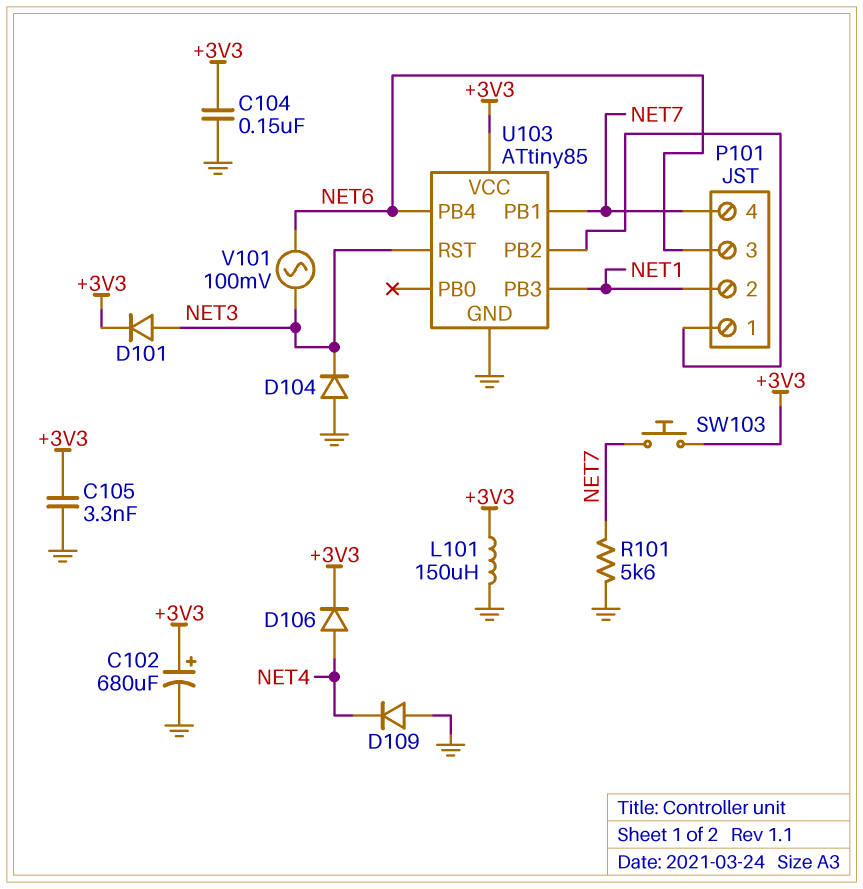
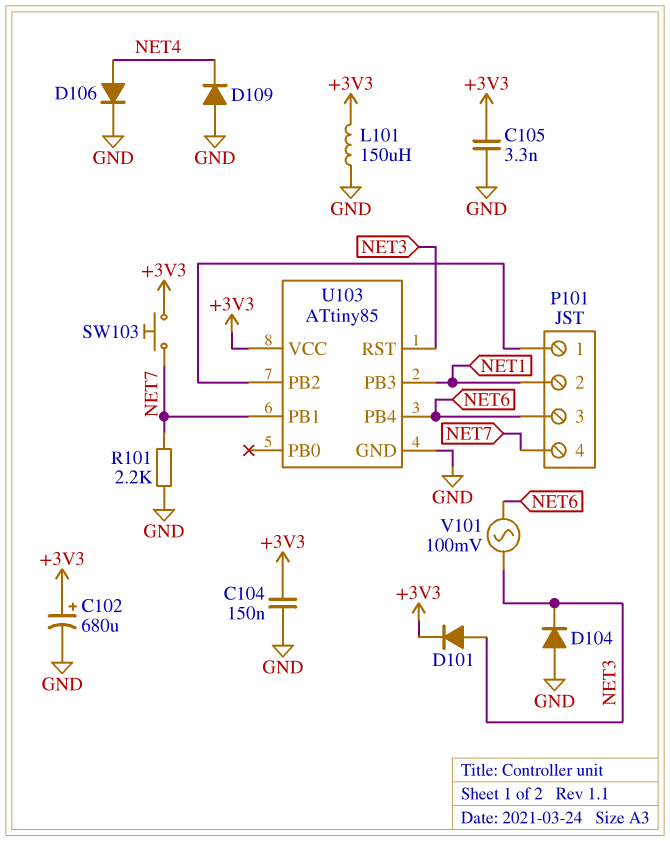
D106: diode (A NET4, K +3V3) -> diode (A NET4, K GND)
R101: 5.6k (GND, NET7) -> 2.2k (GND, NET7)

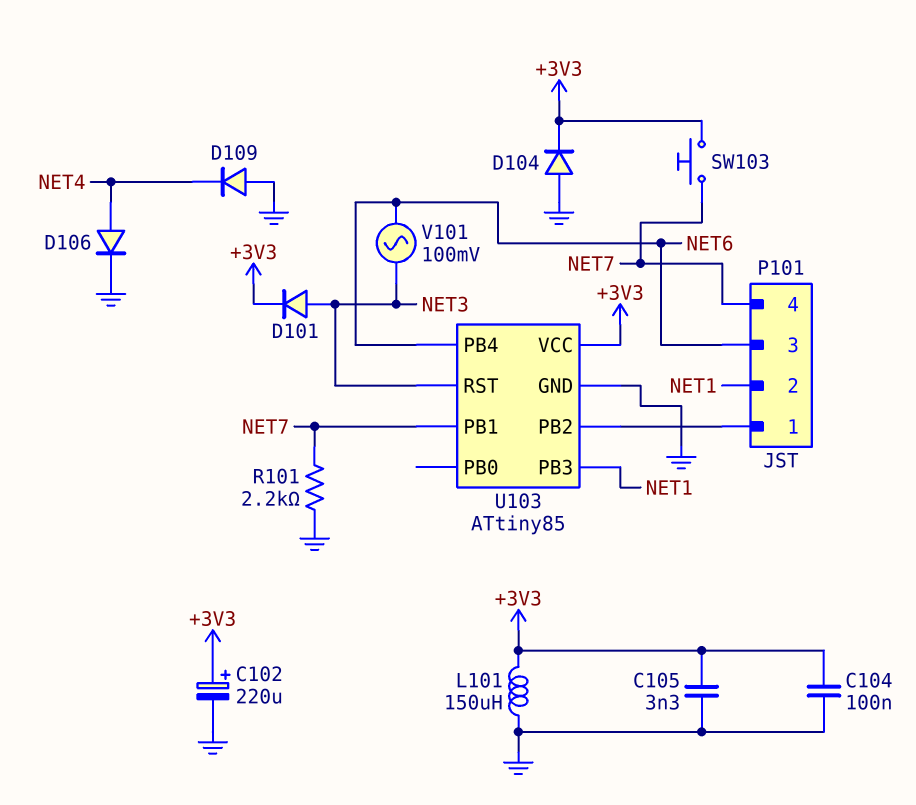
C102: 680uF (plus +3V3, minus GND) -> 220uF (plus +3V3, minus GND)
C104: 150nF (+3V3, GND) -> 100nF (+3V3, GND)
D104: diode (A GND, K NET3) -> diode (A GND, K +3V3)

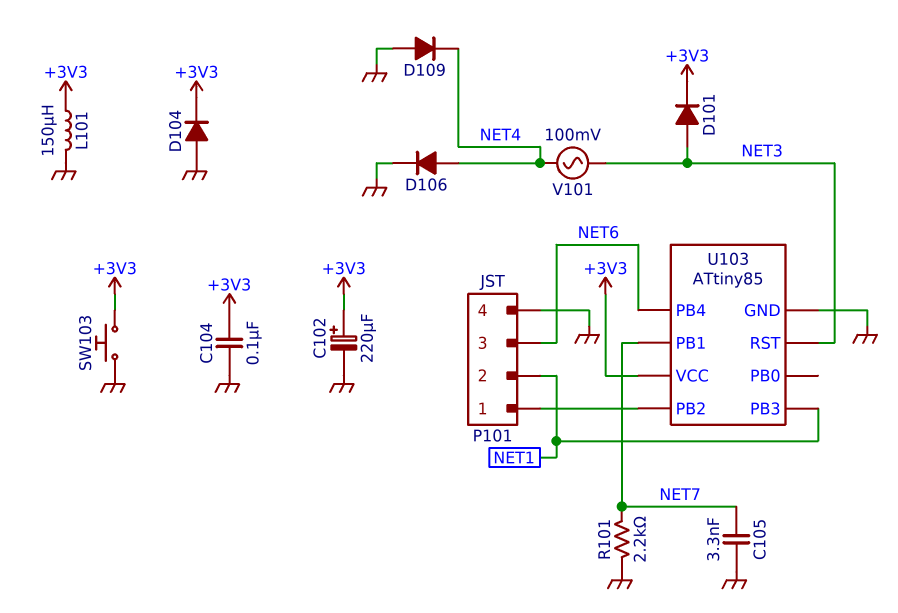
C105: 3.3nF (+3V3, GND) -> 3.3nF (GND, NET7)
P101 pin 4: NET7 -> GND
SW103: button (+3V3, NET7) -> button (+3V3, GND)
V101: AC 100mV (NET3, NET6) -> AC 100mV (NET3, NET4)

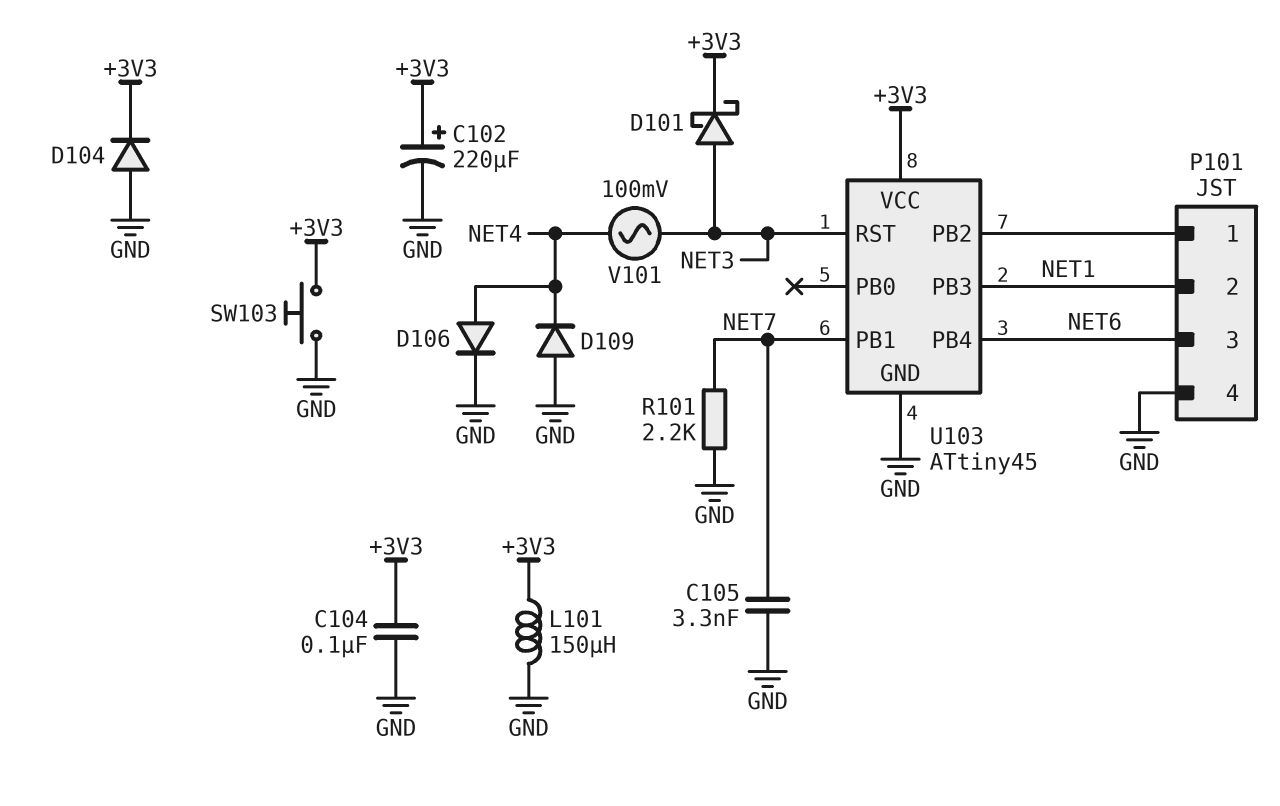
D101: diode (A NET3, K +3V3) -> schottky (A NET3, K +3V3)
U103: ATtiny85 -> ATtiny45

